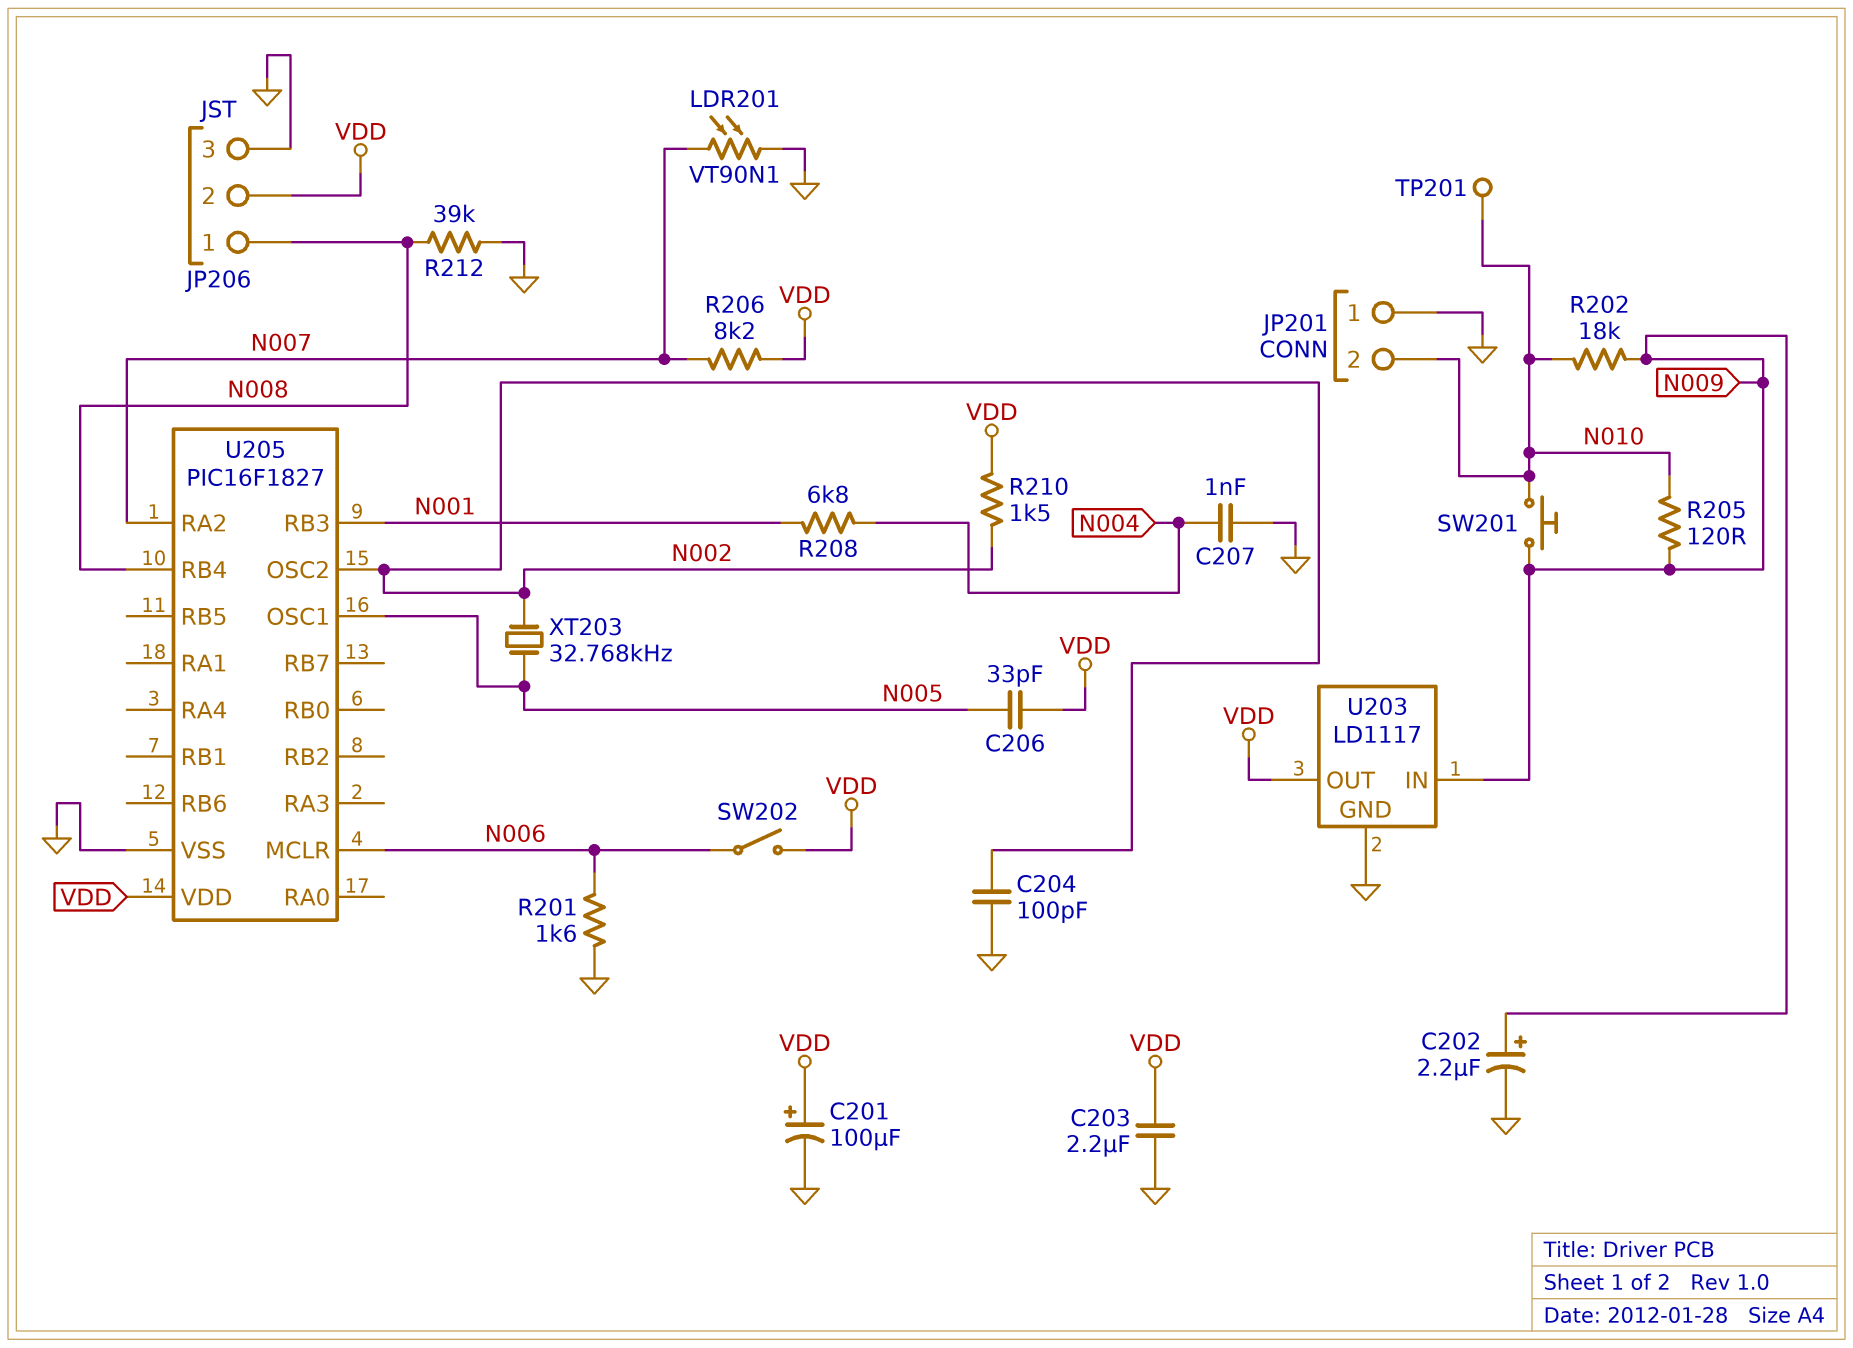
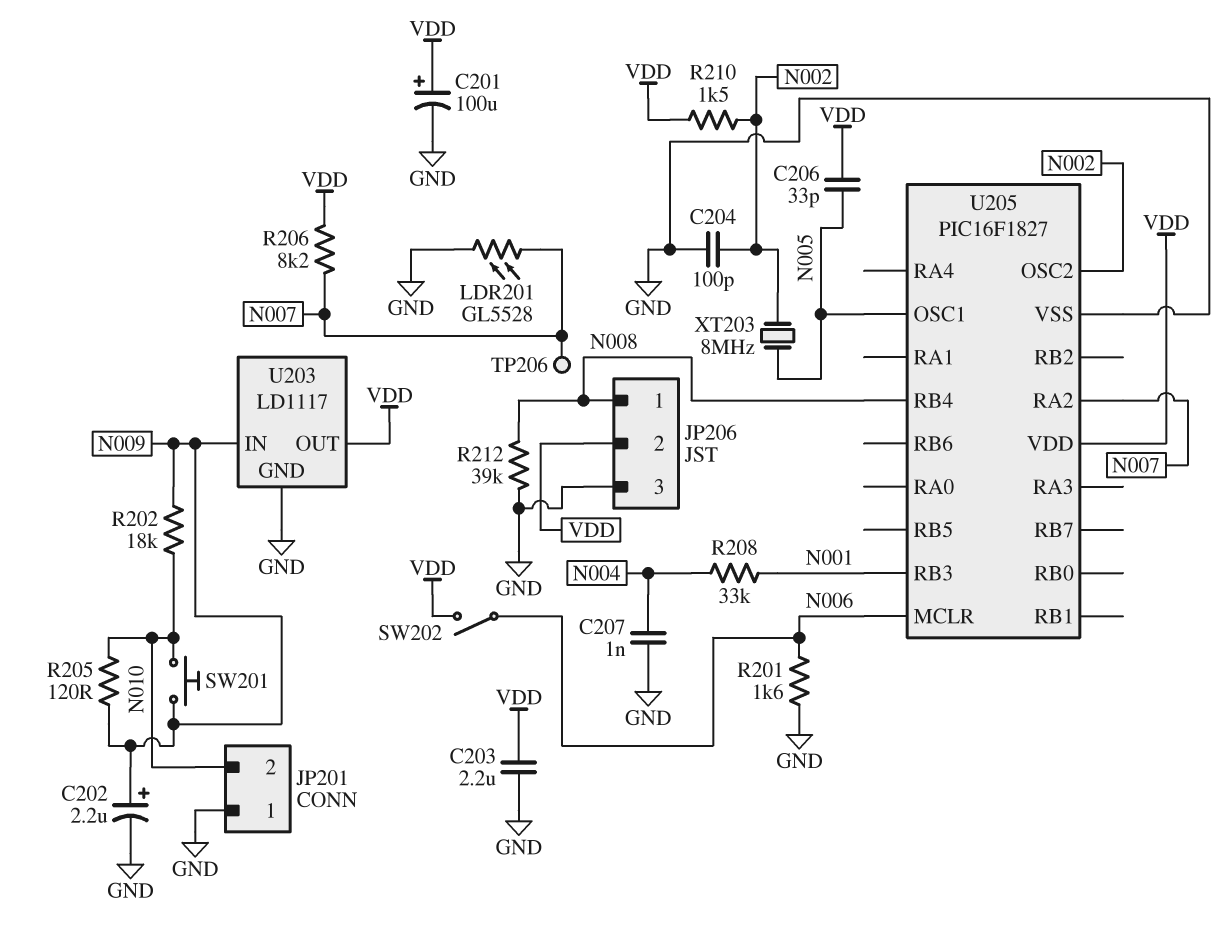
LDR201: VT90N1 (GND, N007) -> GL5528 (GND, N007)
R208: 6.8k (N001, N004) -> 33k (N001, N004)
TP201: test point (N010) -> none
TP206: none -> test point (N007)
XT203: 32.768kHz (N002, N005) -> 8MHz (N002, N005)

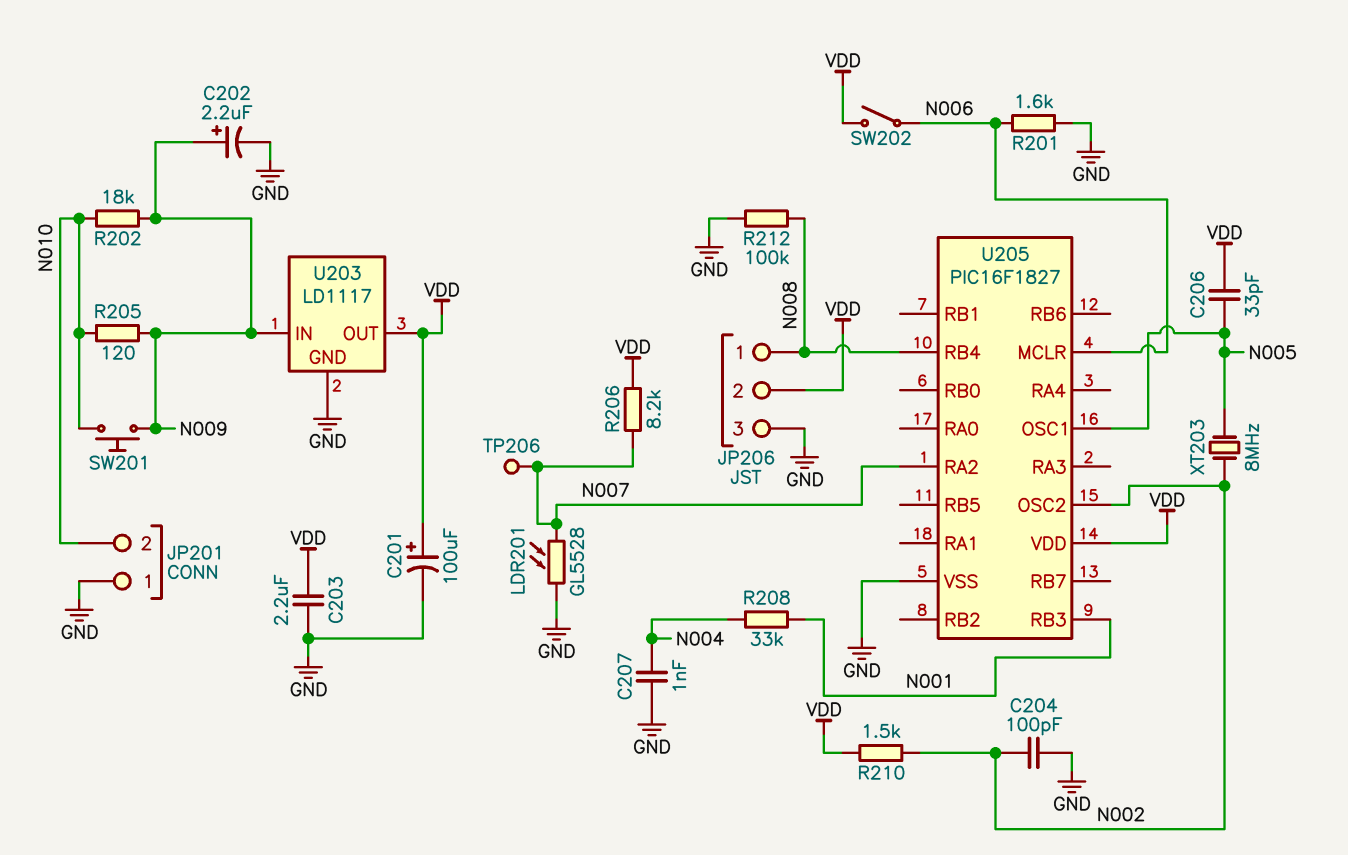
R212: 39k (GND, N008) -> 100k (GND, N008)

